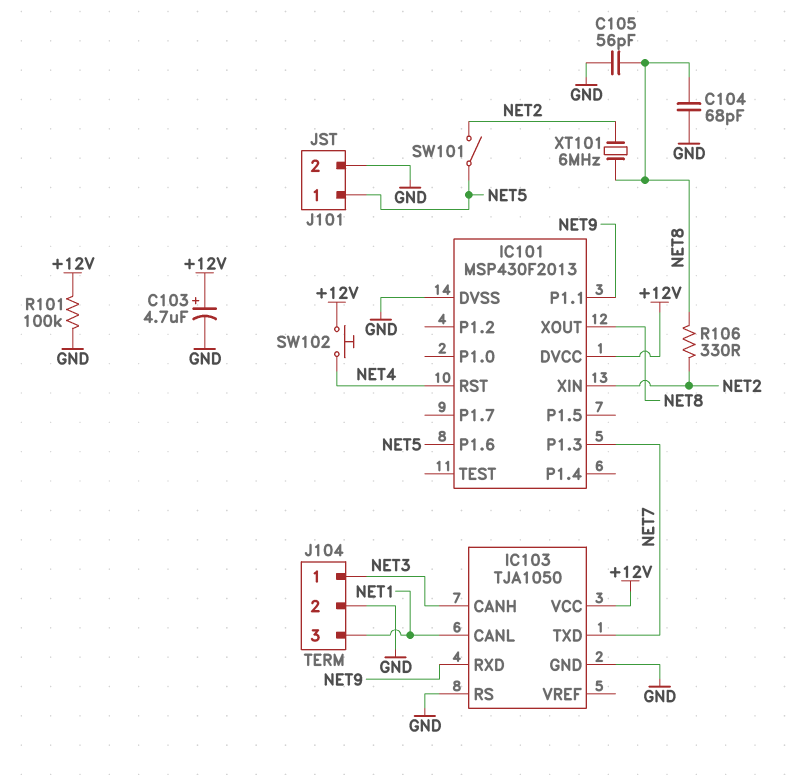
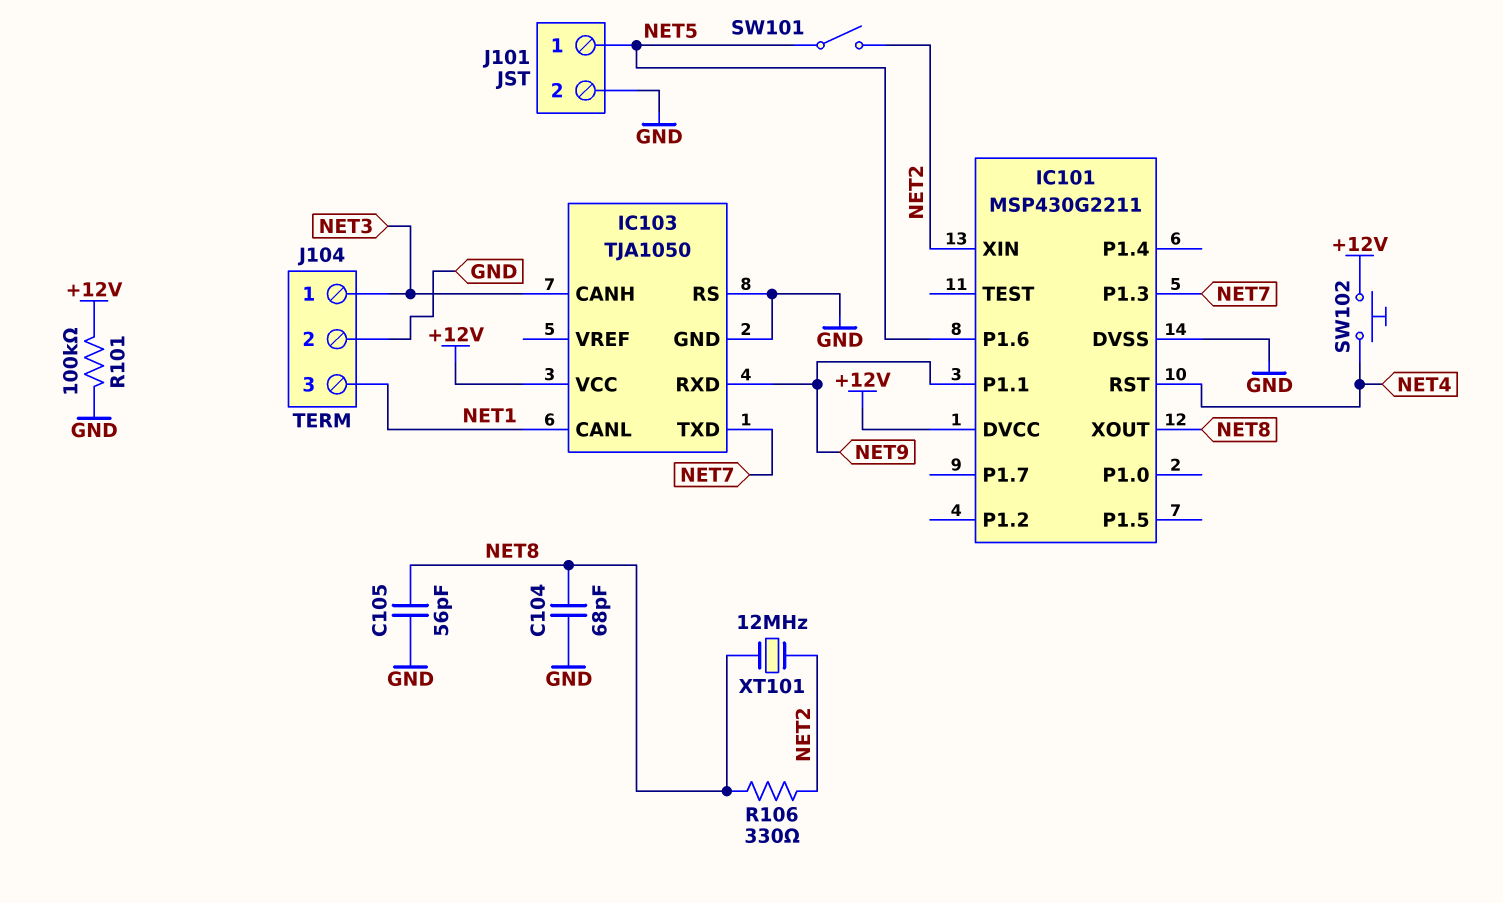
C103: 4.7uF (plus +12V, minus GND) -> none
IC101: MSP430F2013 -> MSP430G2211
XT101: 6MHz (NET2, NET8) -> 12MHz (NET2, NET8)

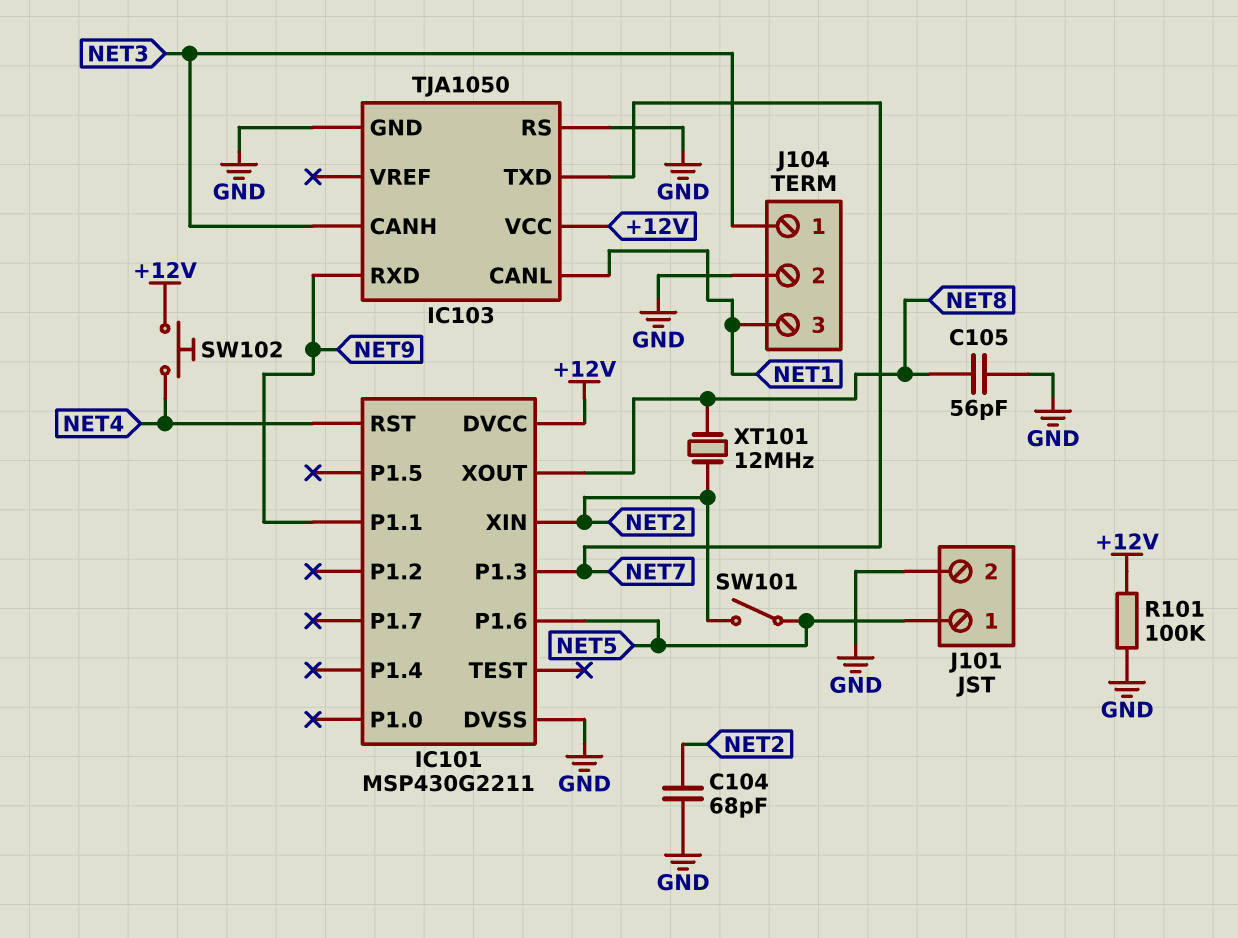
C104: 68pF (GND, NET8) -> 68pF (GND, NET2)
R106: 330 (NET2, NET8) -> none

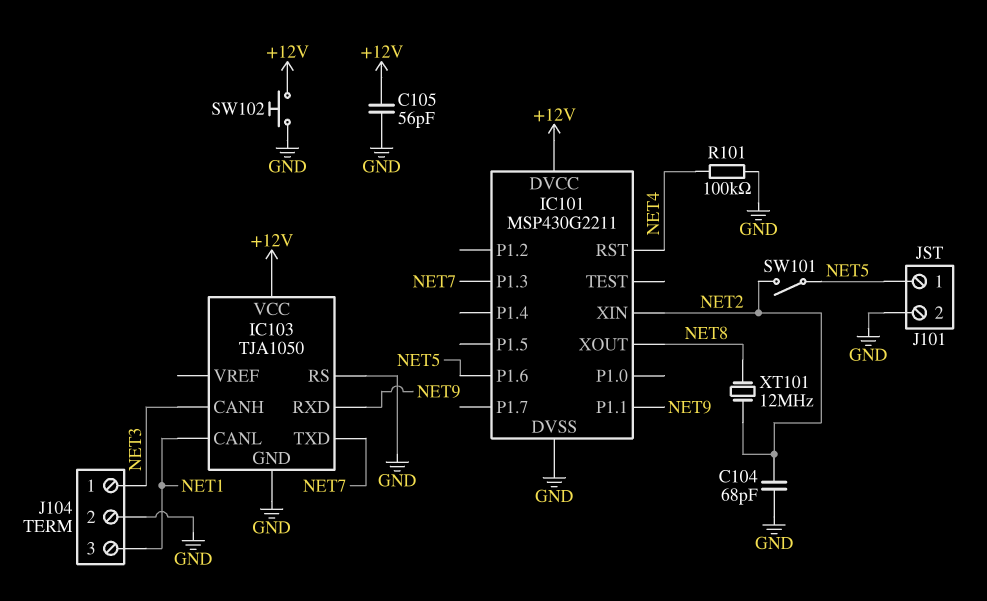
C105: 56pF (GND, NET8) -> 56pF (+12V, GND)
R101: 100k (+12V, GND) -> 100k (GND, NET4)
SW102: button (+12V, NET4) -> button (+12V, GND)

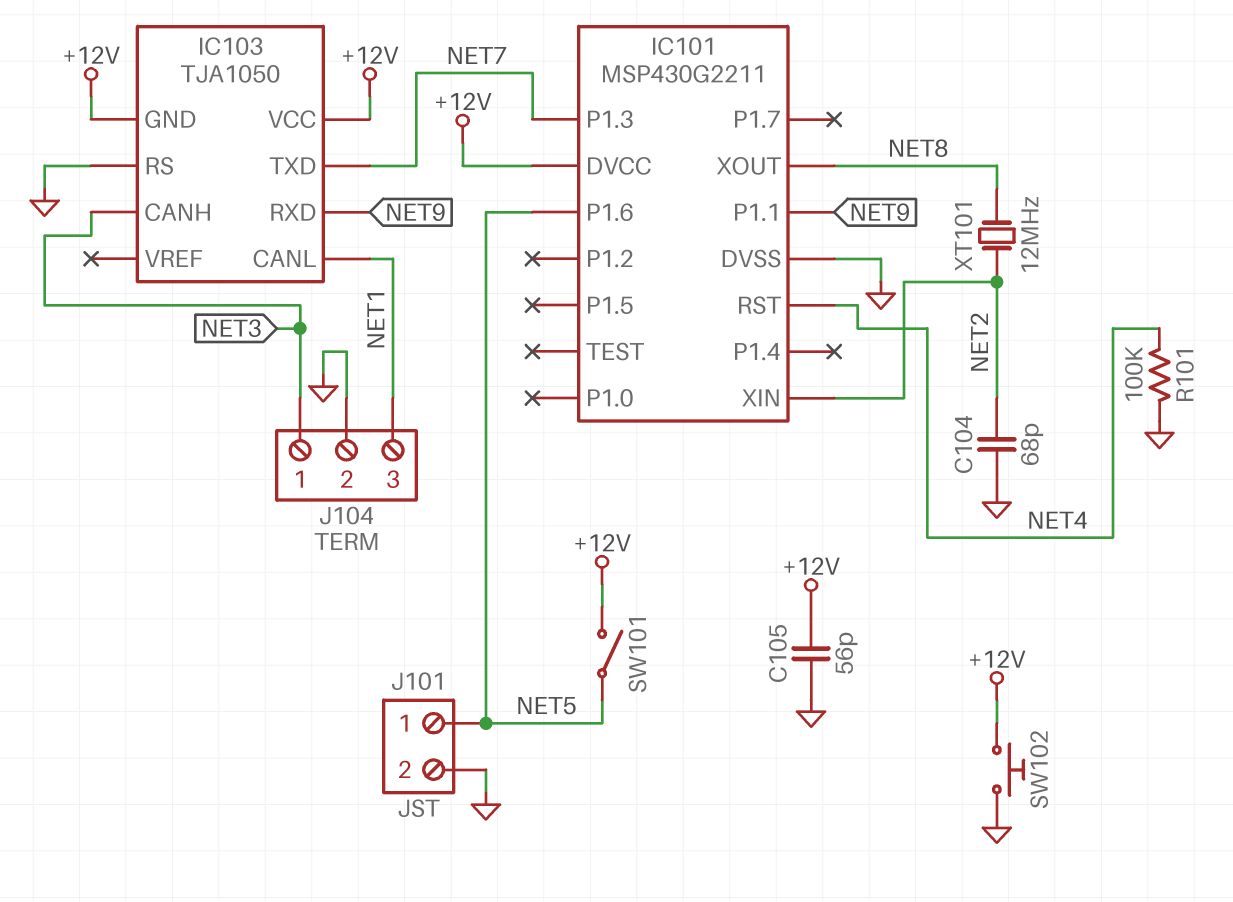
IC103 pin GND: GND -> +12V
SW101: switch (NET2, NET5) -> switch (+12V, NET5)

